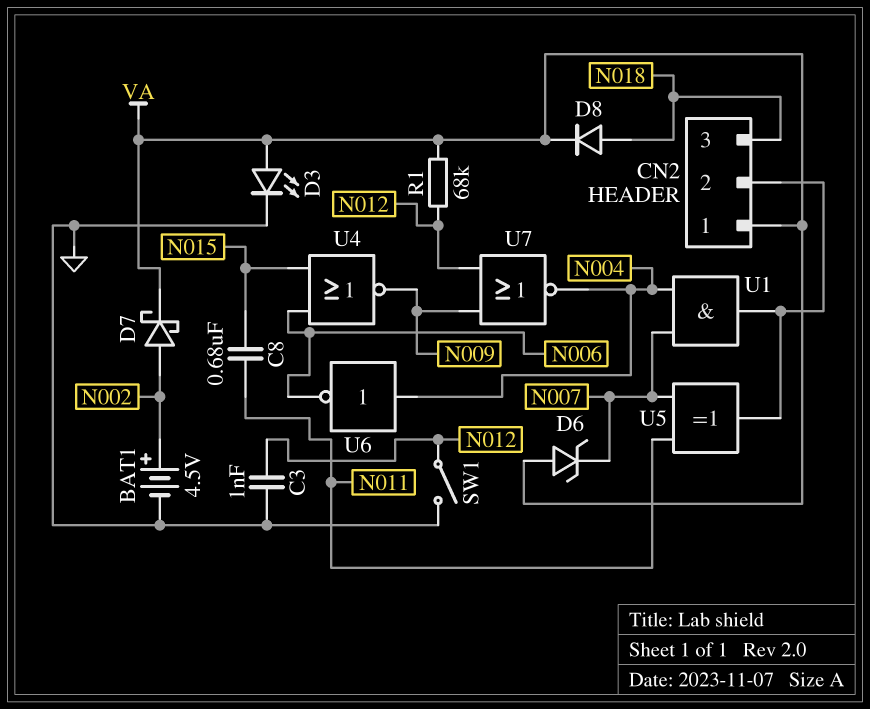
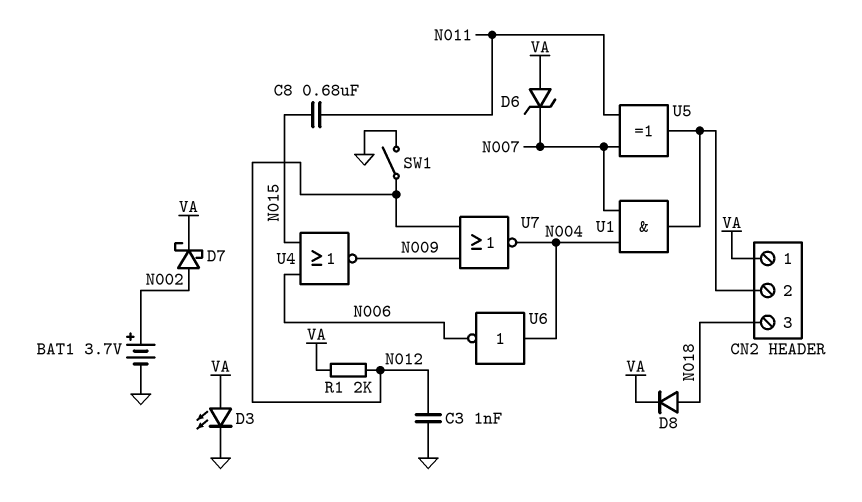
BAT1: 4.5V (plus N002, minus GND) -> 3.7V (plus N002, minus GND)
R1: 68k (N012, VA) -> 2k (N012, VA)

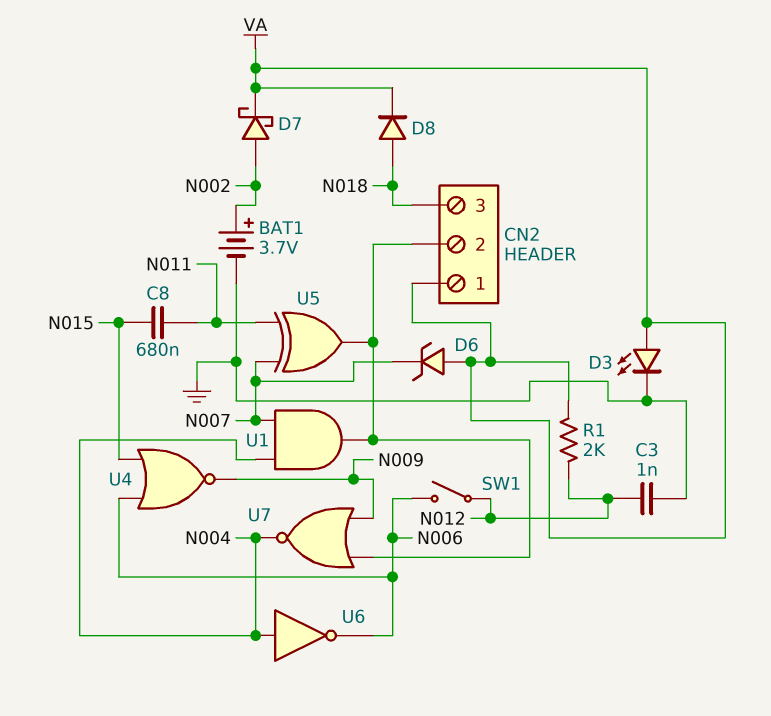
SW1: switch (GND, N012) -> switch (N006, N012)
U7: NOR (in N009, in N012, out N004) -> NOR (in CN2/2, in N009, out N004)

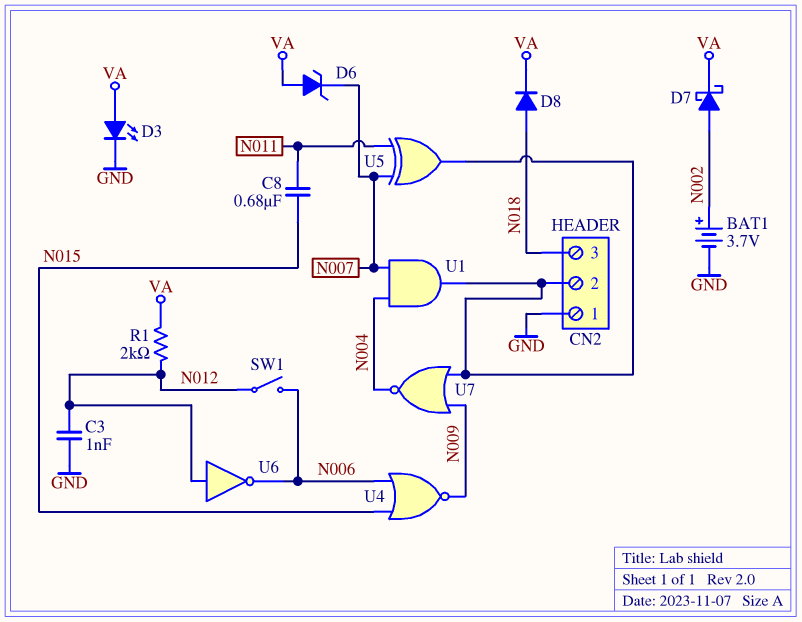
CN2 pin 1: VA -> GND
U6: NOT (in N004, out N006) -> NOT (in N012, out N006)

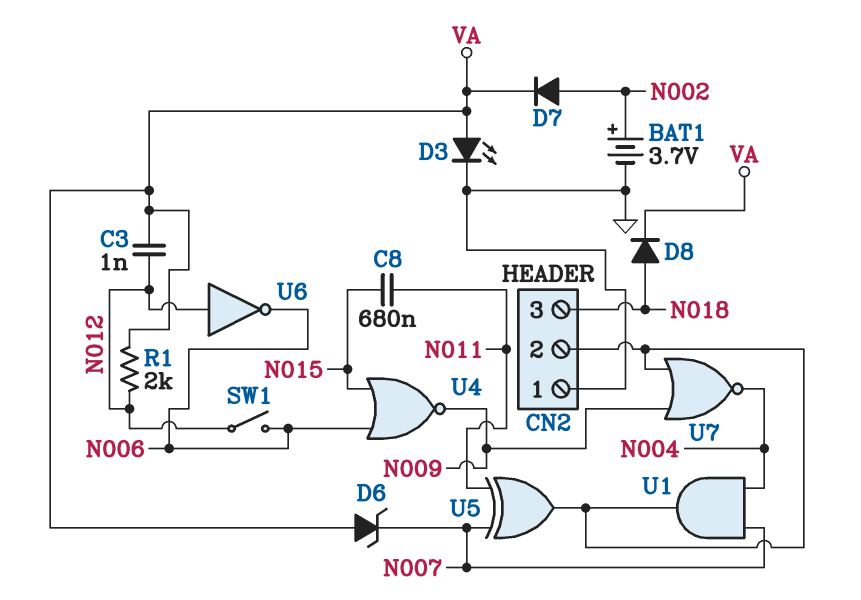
C3: 1nF (GND, N012) -> 1nF (N012, VA)
D7: schottky (A N002, K VA) -> diode (A N002, K VA)

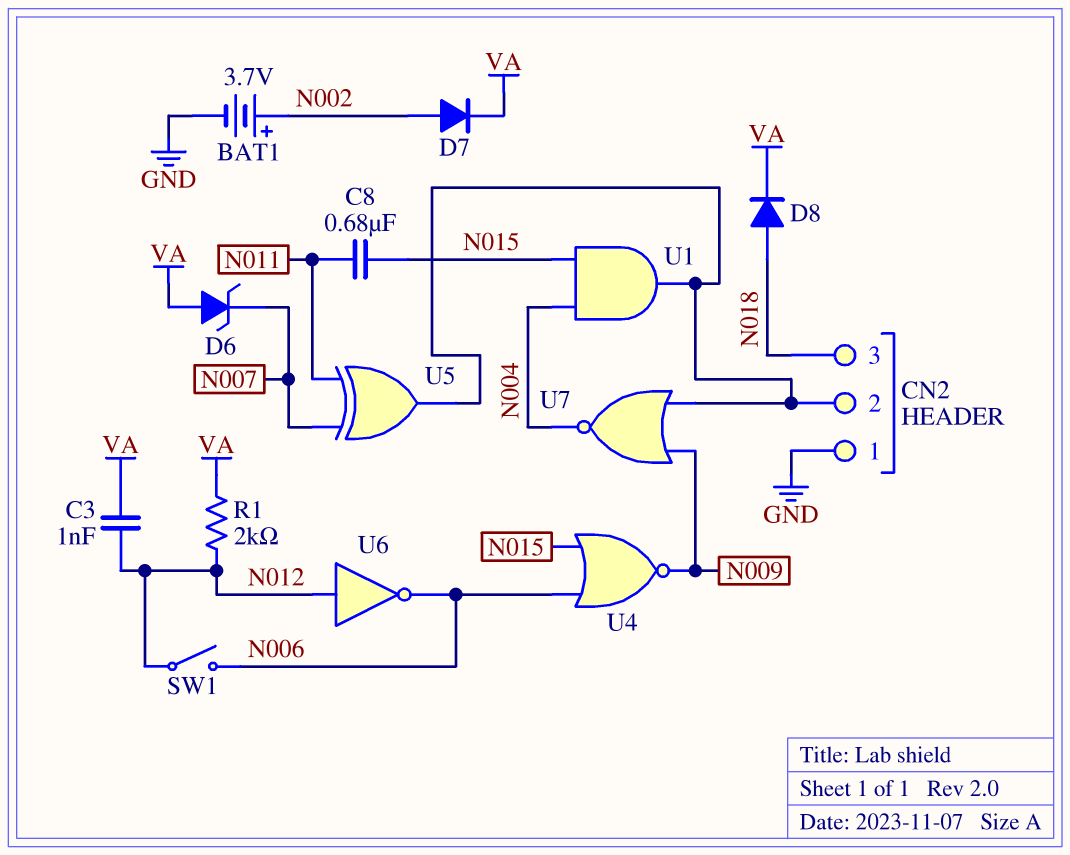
D3: LED (A VA, K GND) -> none
U1: AND (in N004, in N007, out CN2/2) -> AND (in N004, in N015, out CN2/2)

